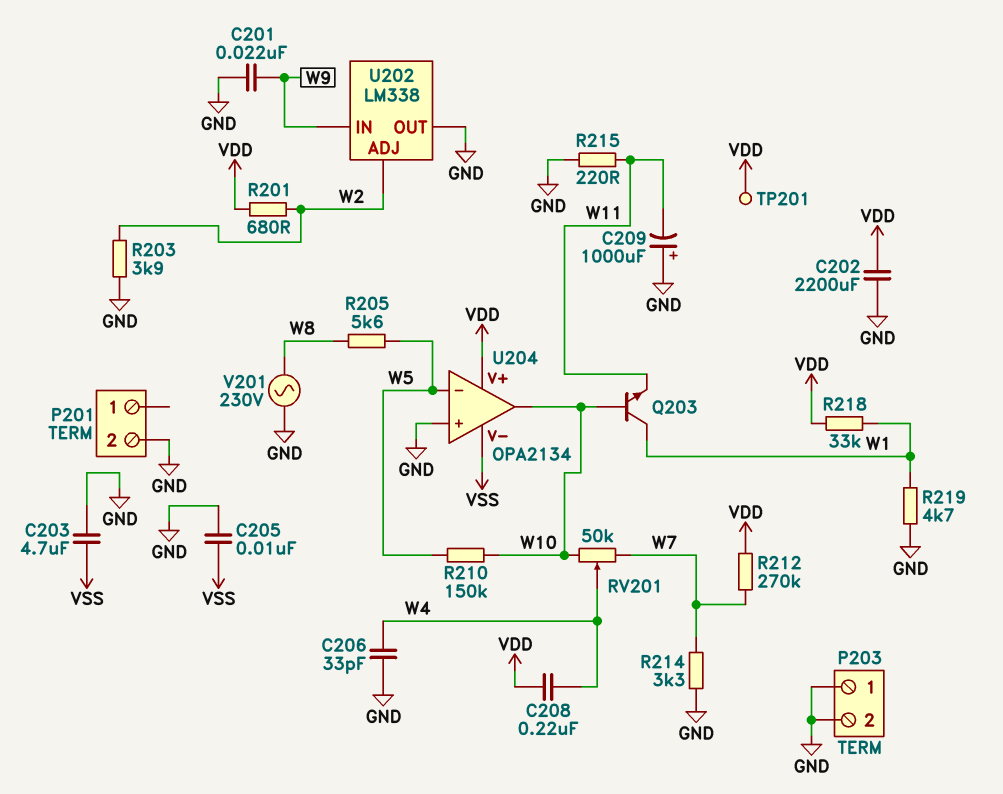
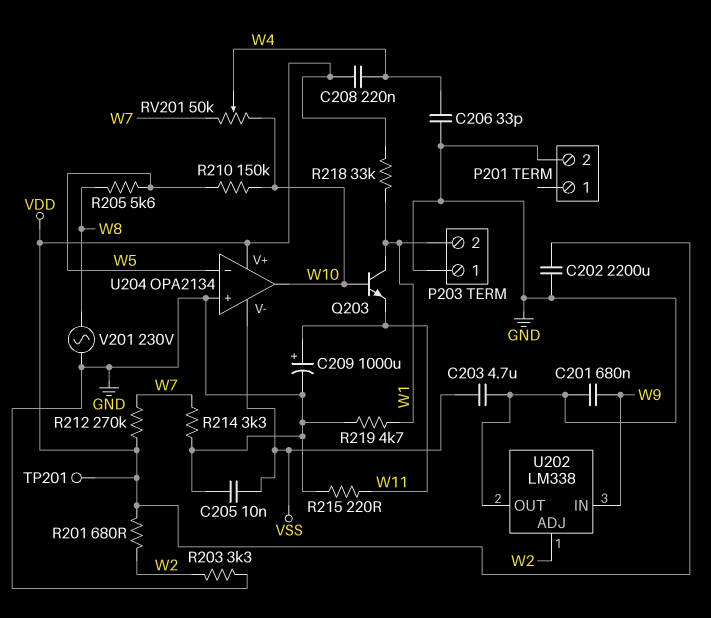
C201: 22nF (GND, W9) -> 680nF (GND, W9)
C209: 1000uF (plus GND, minus W11) -> 1000uF (plus W11, minus GND)
P203 pin 2: GND -> W1
R203: 3.9k (GND, W2) -> 3.3k (GND, W2)

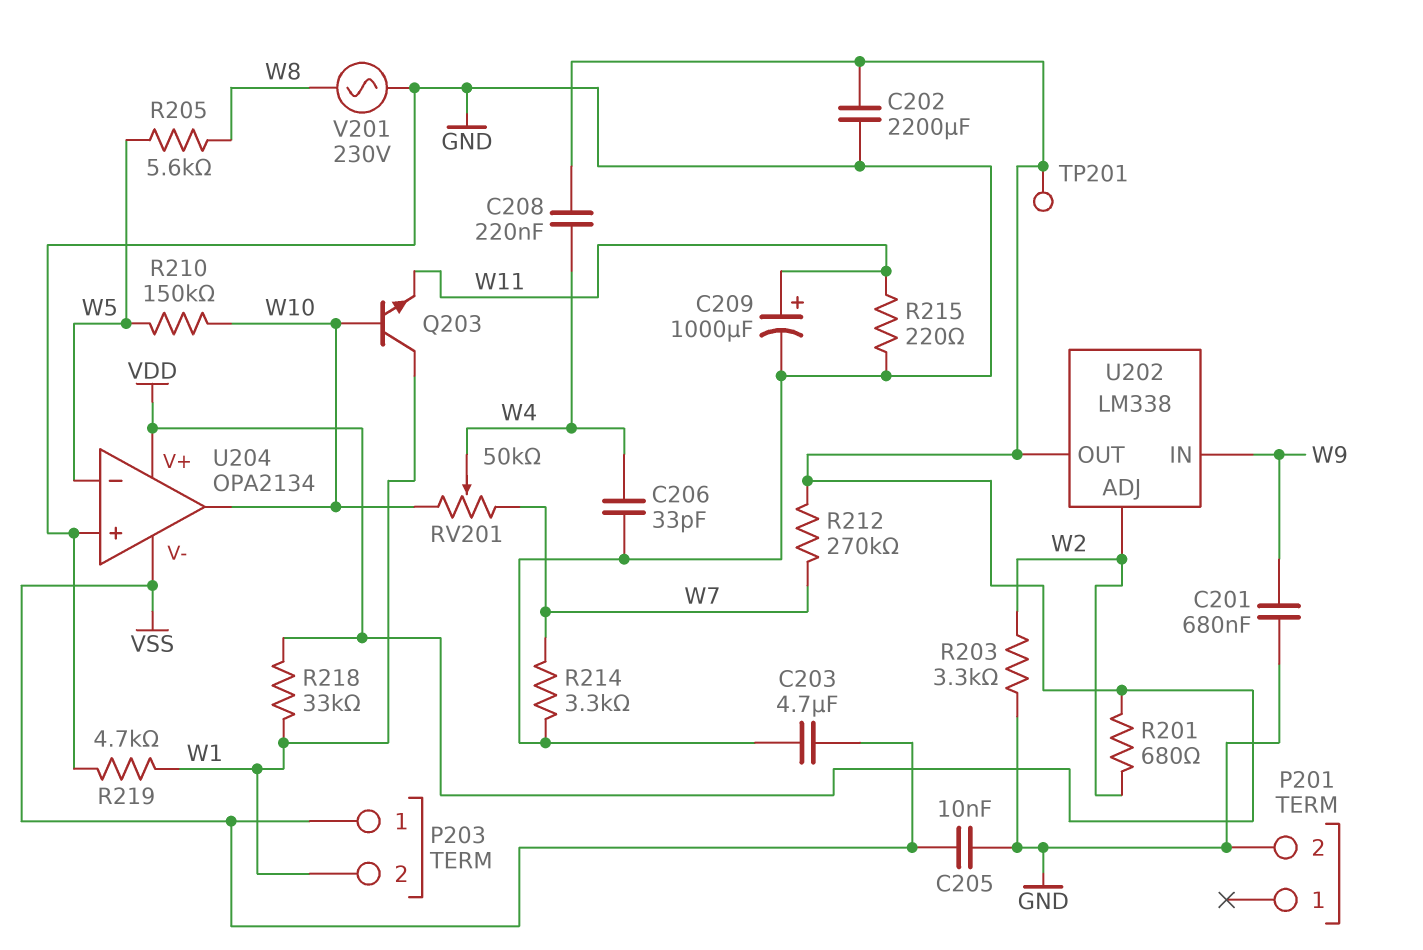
P203 pin 1: GND -> VSS
U202 pin OUT: GND -> VDD

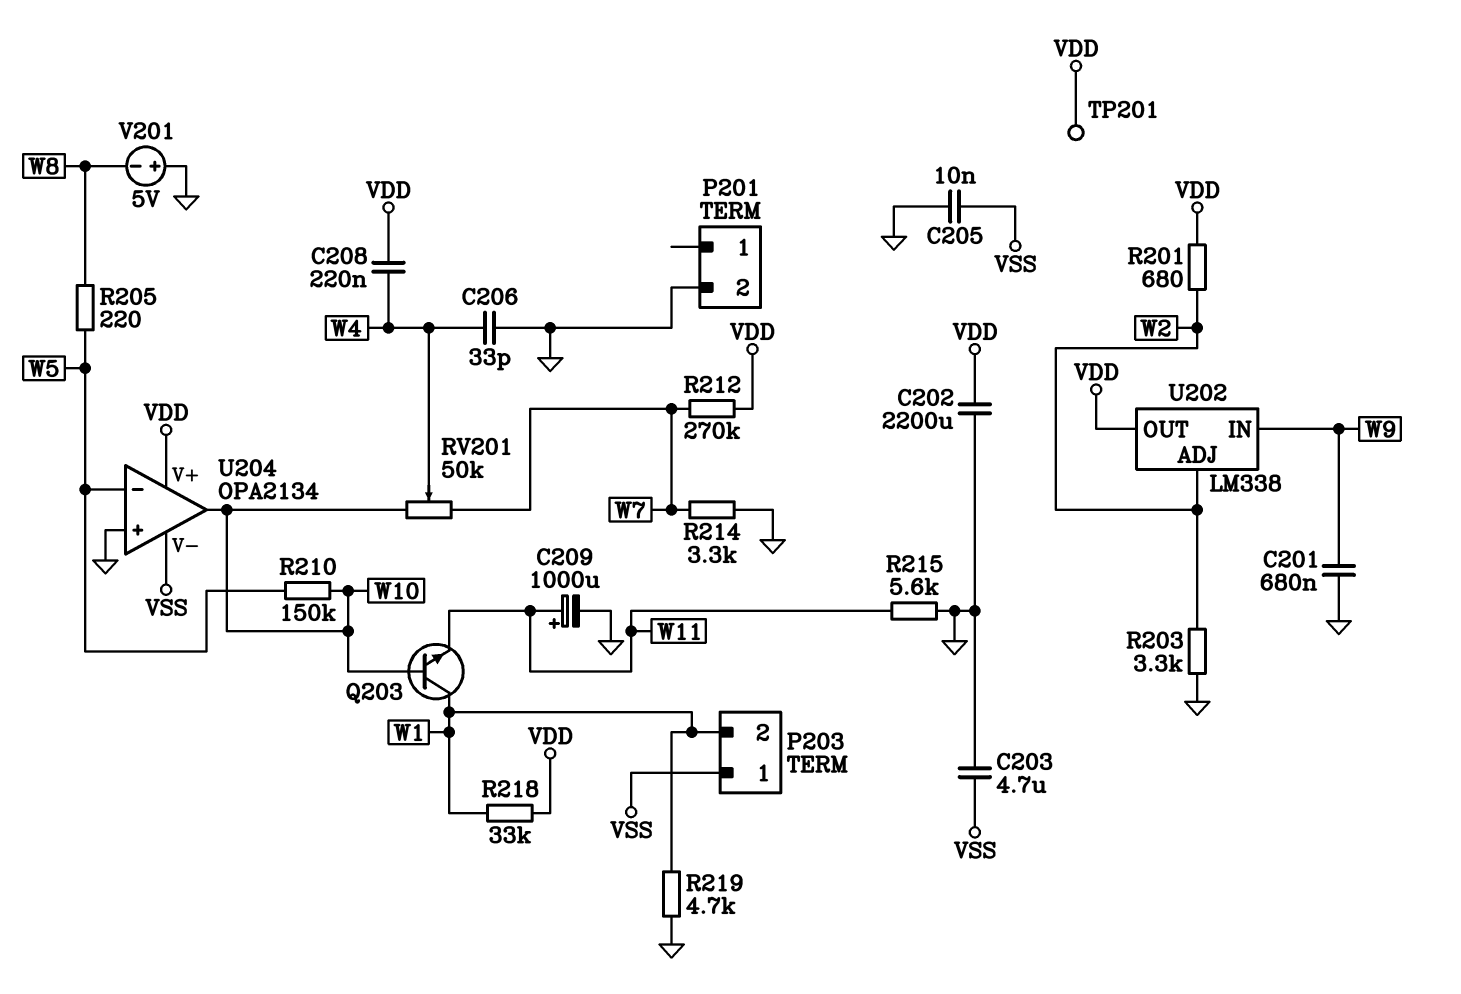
R205: 5.6k (W5, W8) -> 220 (W5, W8)
R215: 220 (GND, W11) -> 5.6k (GND, W11)
V201: AC 230V (GND, W8) -> 5V (plus GND, minus W8)

